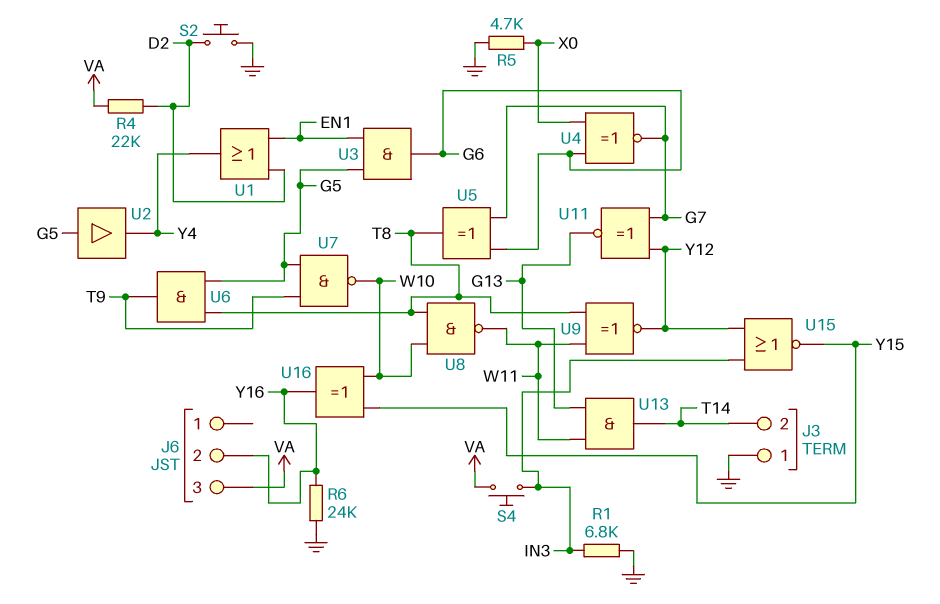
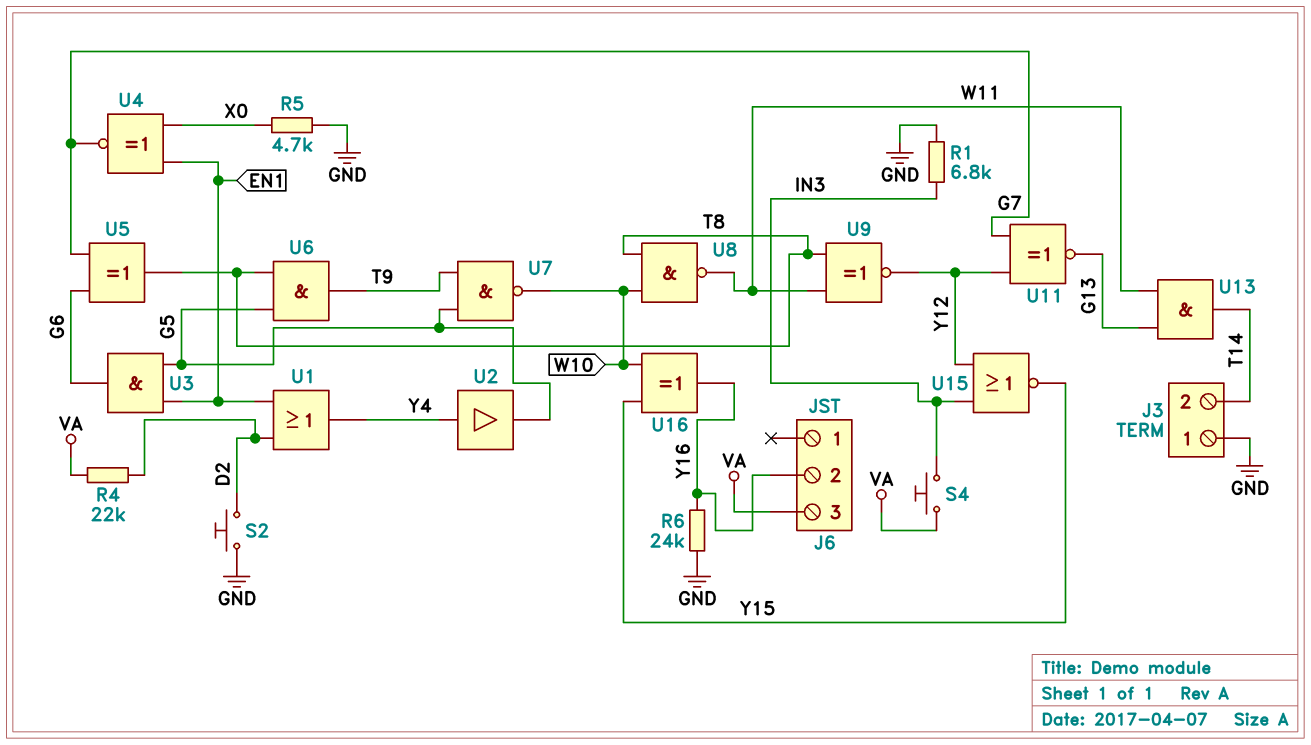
U2: buffer (in G5, out Y4) -> buffer (in Y4, out G5)
U4: XNOR (in G6, in X0, out G7) -> XNOR (in EN1, in X0, out G7)

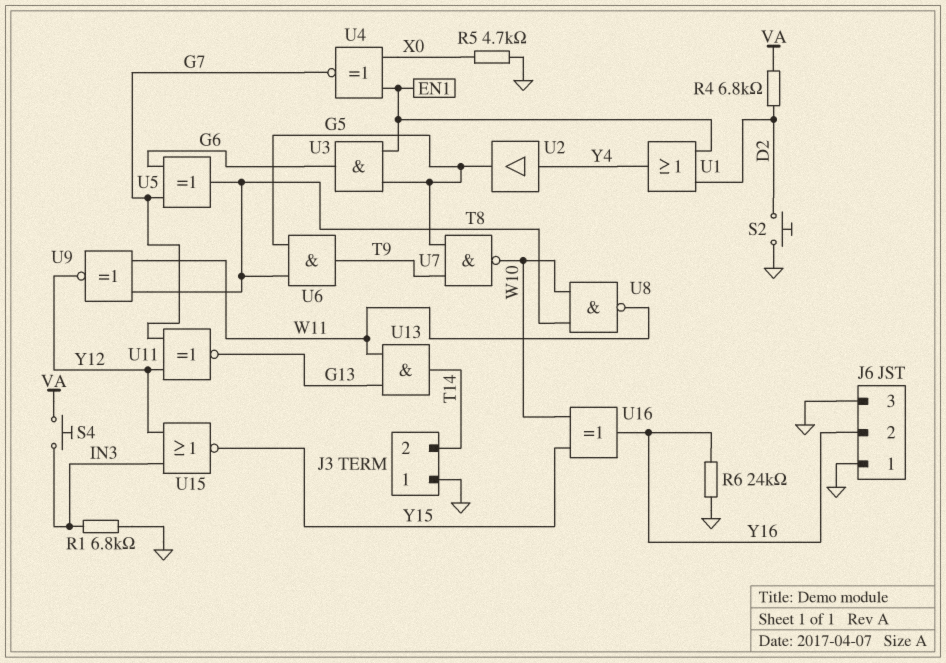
J6 pin 1: none -> GND
J6 pin 3: VA -> GND
R4: 22k (D2, VA) -> 6.8k (D2, VA)

